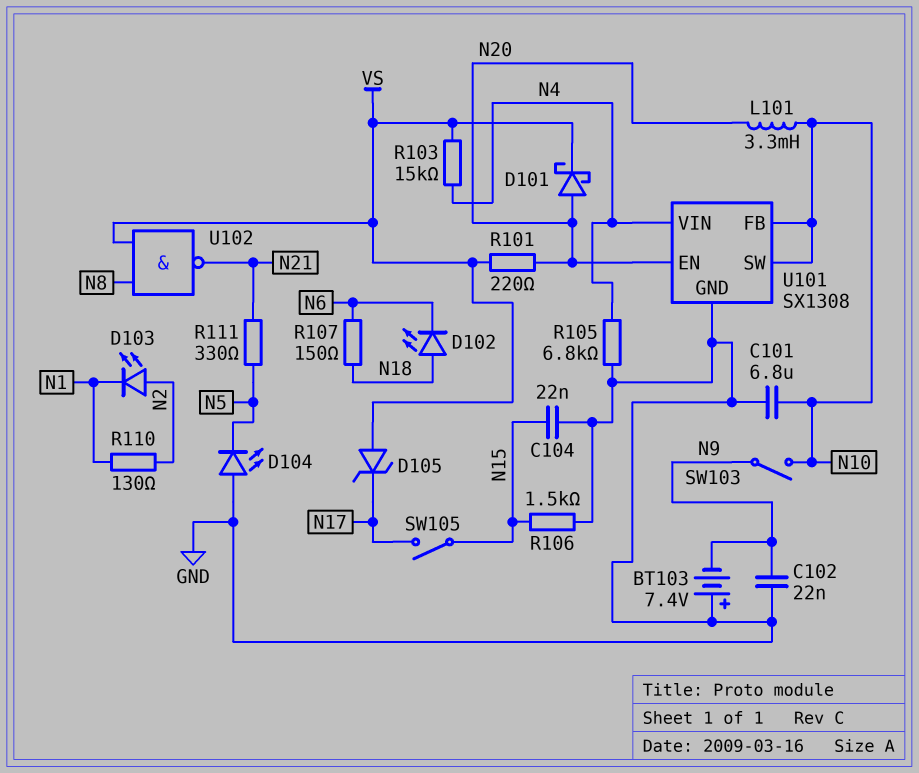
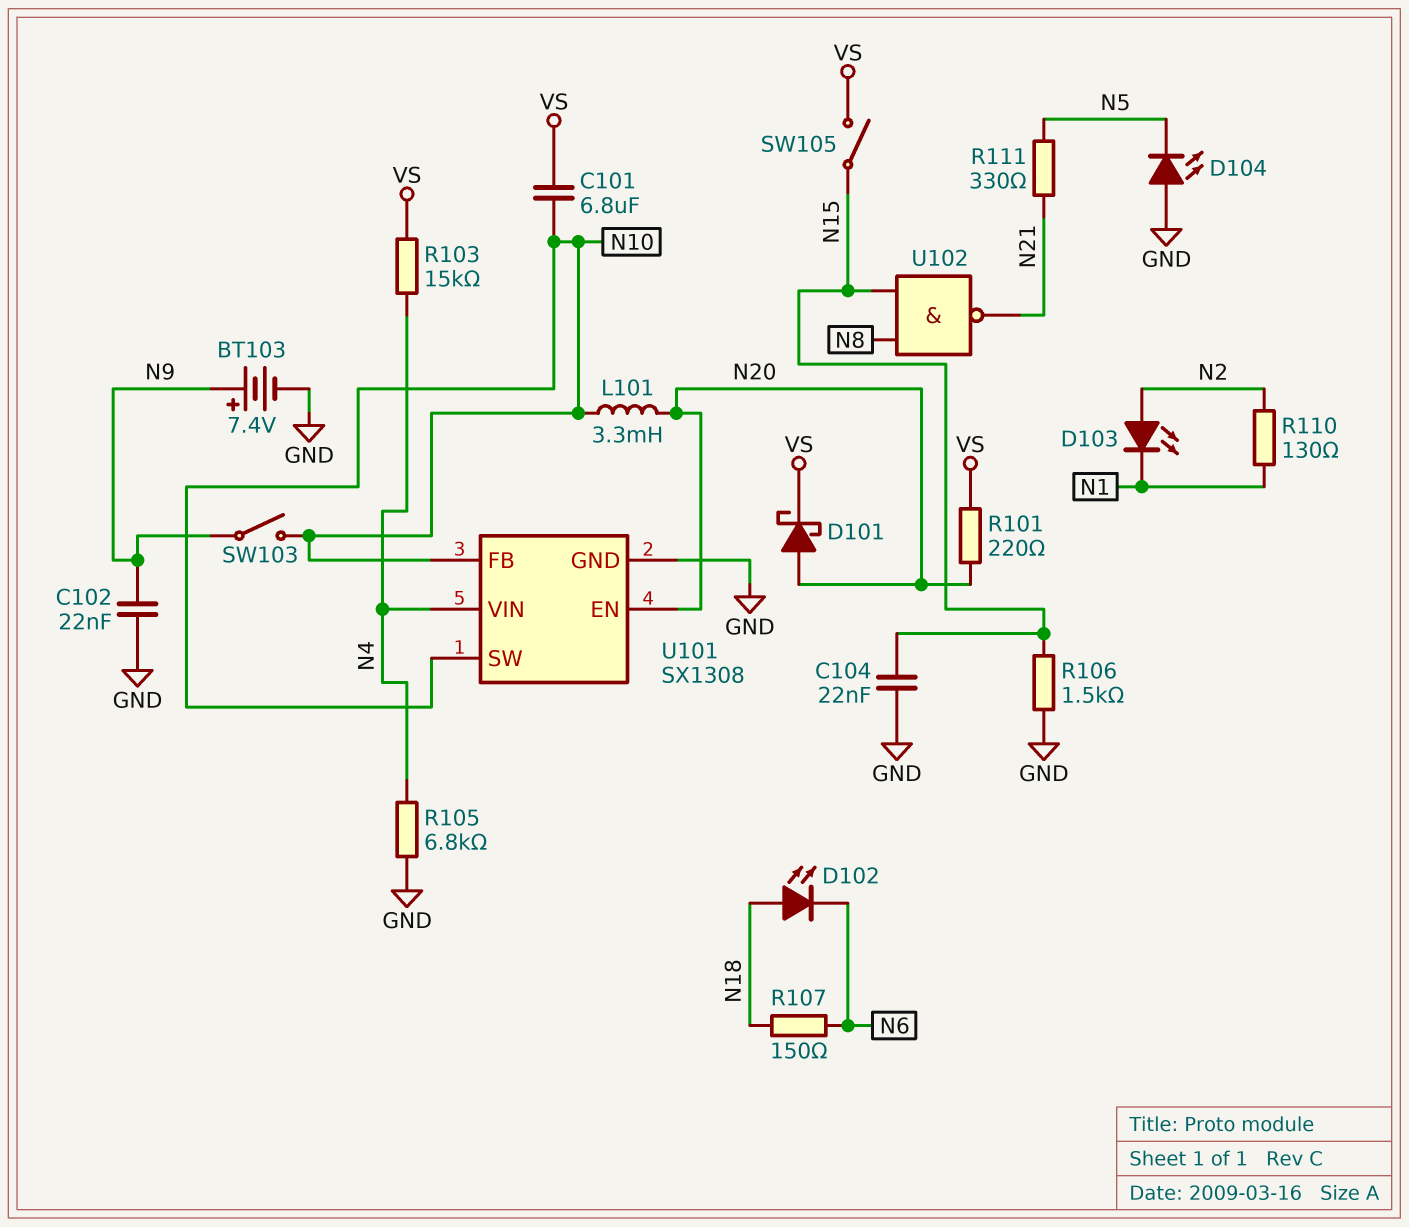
BT103: 7.4V (plus GND, minus N9) -> 7.4V (plus N9, minus GND)
C101: 6.8uF (GND, N10) -> 6.8uF (N10, VS)
D105: zener (A VS, K N17) -> none
SW105: switch (N15, N17) -> switch (N15, VS)
U102: NAND (in N8, in VS, out N21) -> NAND (in N8, in N15, out N21)

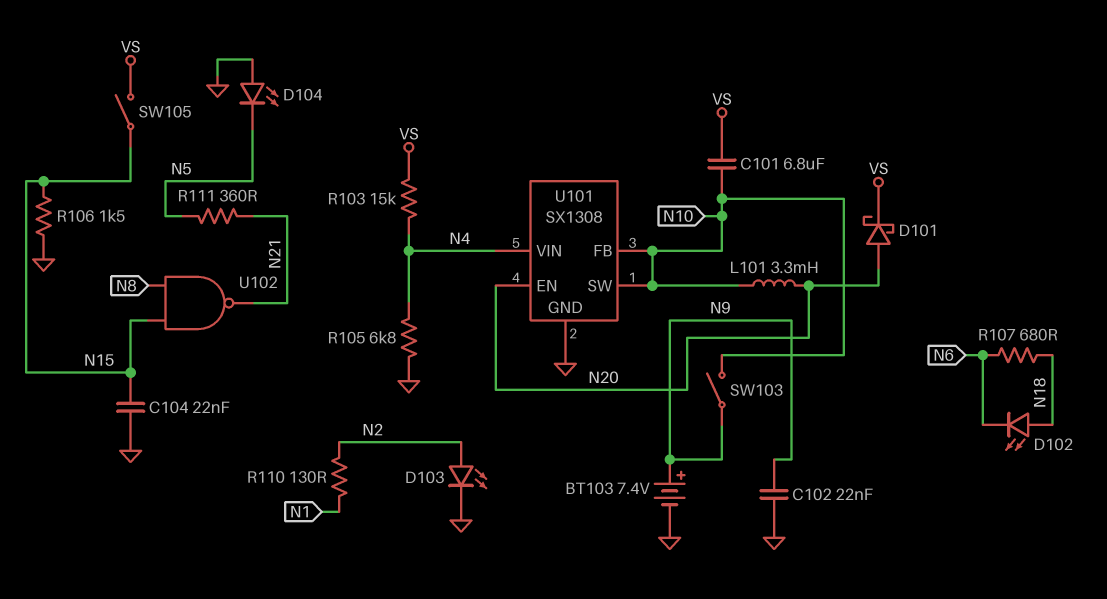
D103: LED (A N2, K N1) -> LED (A N2, K GND)
R101: 220 (N20, VS) -> none
R107: 150 (N6, N18) -> 680 (N6, N18)
R111: 330 (N5, N21) -> 360 (N5, N21)

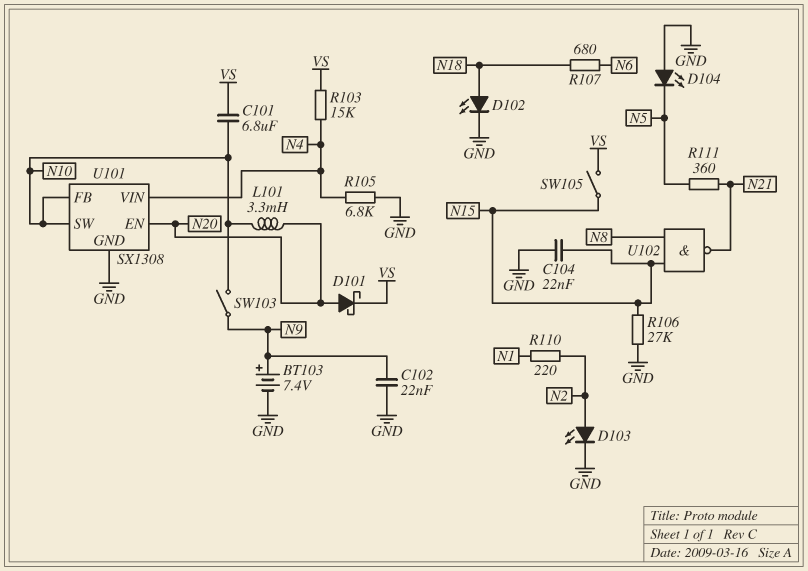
D102: LED (A N18, K N6) -> LED (A N18, K GND)
R106: 1.5k (GND, N15) -> 27k (GND, N15)
R110: 130 (N1, N2) -> 220 (N1, N2)

